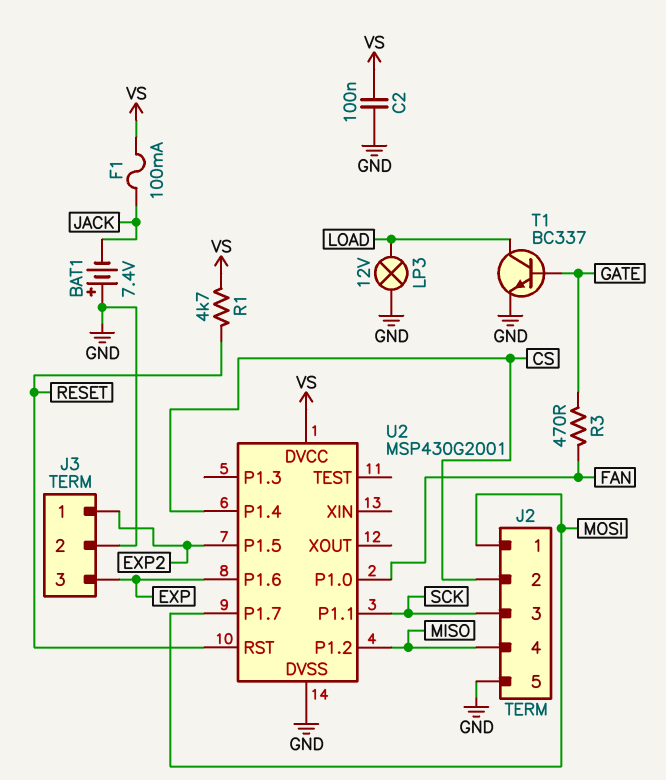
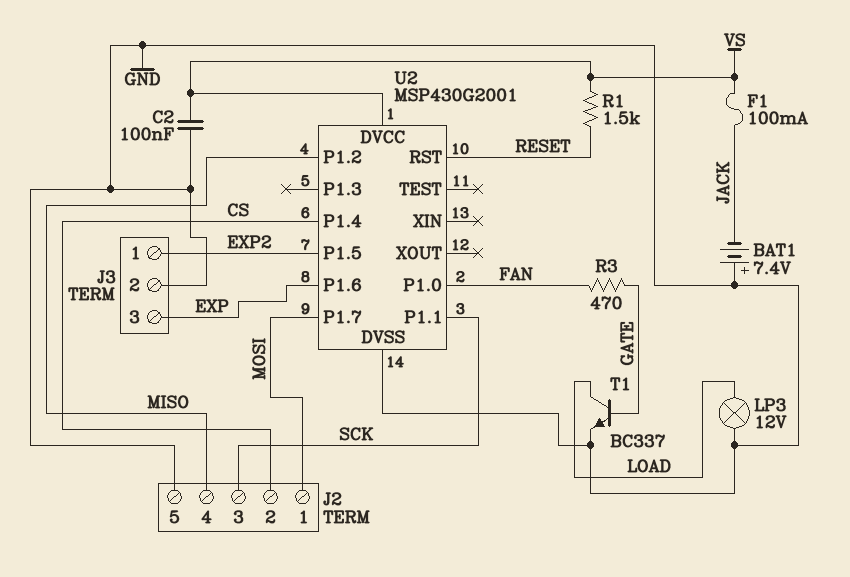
R1: 4.7k (RESET, VS) -> 1.5k (RESET, VS)

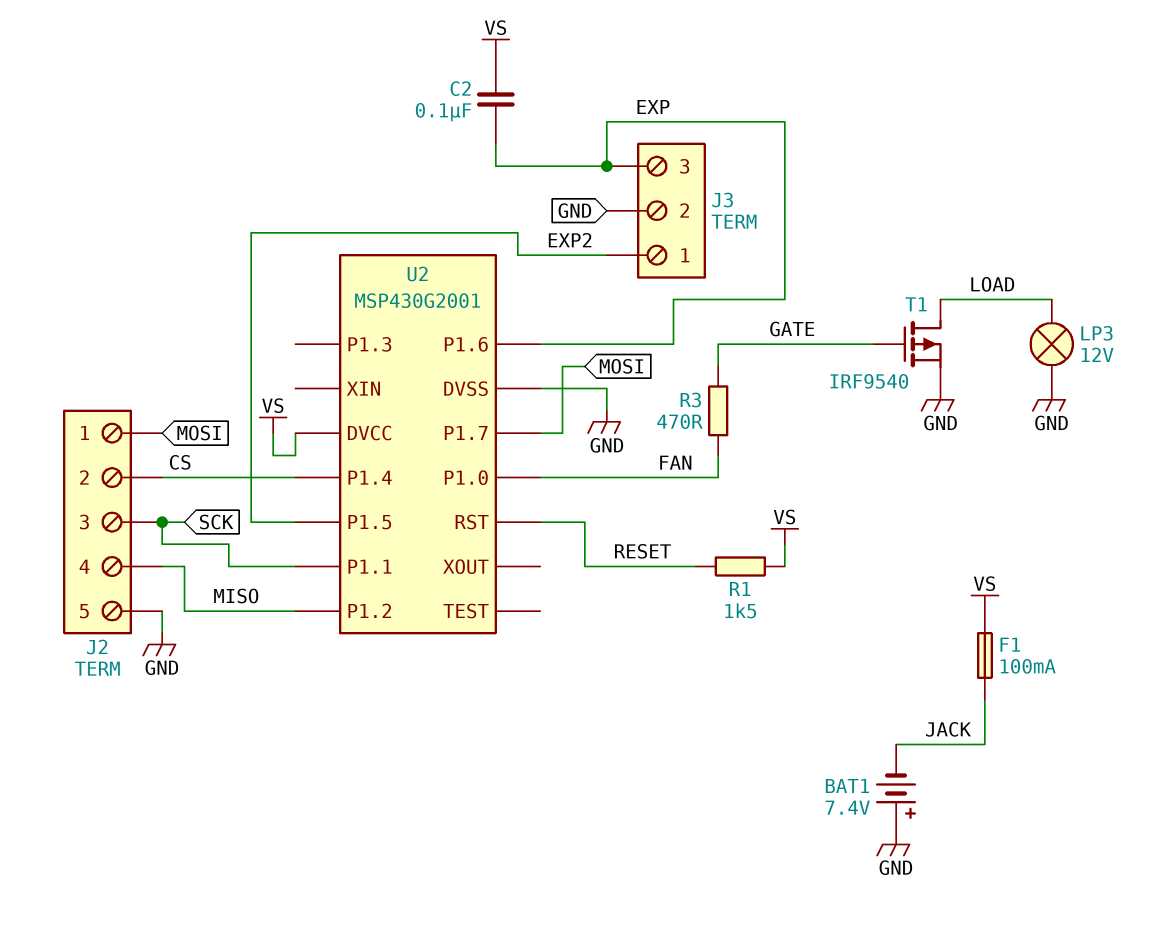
C2: 100nF (GND, VS) -> 100nF (EXP, VS)
T1: NPN BC337 (B GATE, C LOAD, E GND) -> PMOS IRF9540 (G GATE, D LOAD, S GND)

